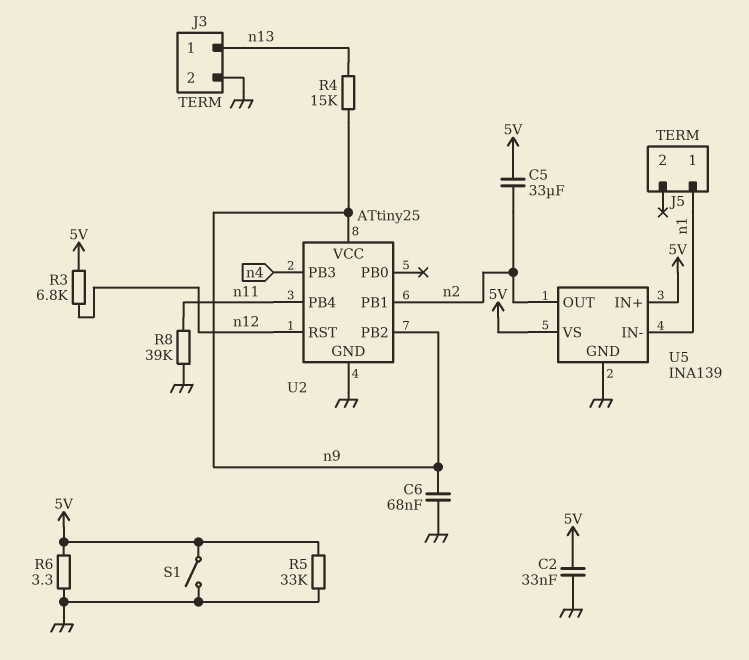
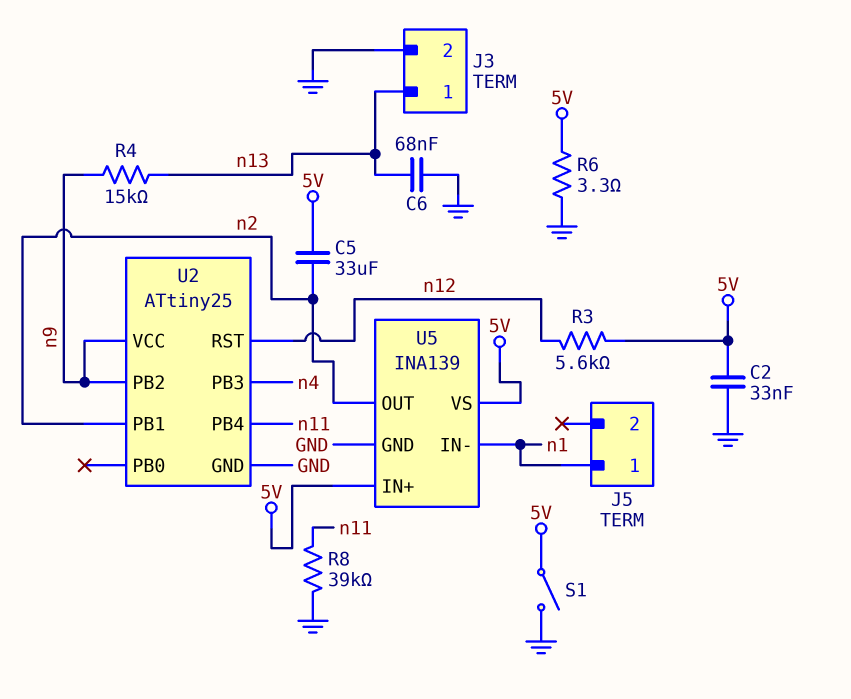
C6: 68nF (GND, n9) -> 68nF (GND, n13)
R3: 6.8k (5V, n12) -> 5.6k (5V, n12)
R5: 33k (5V, GND) -> none

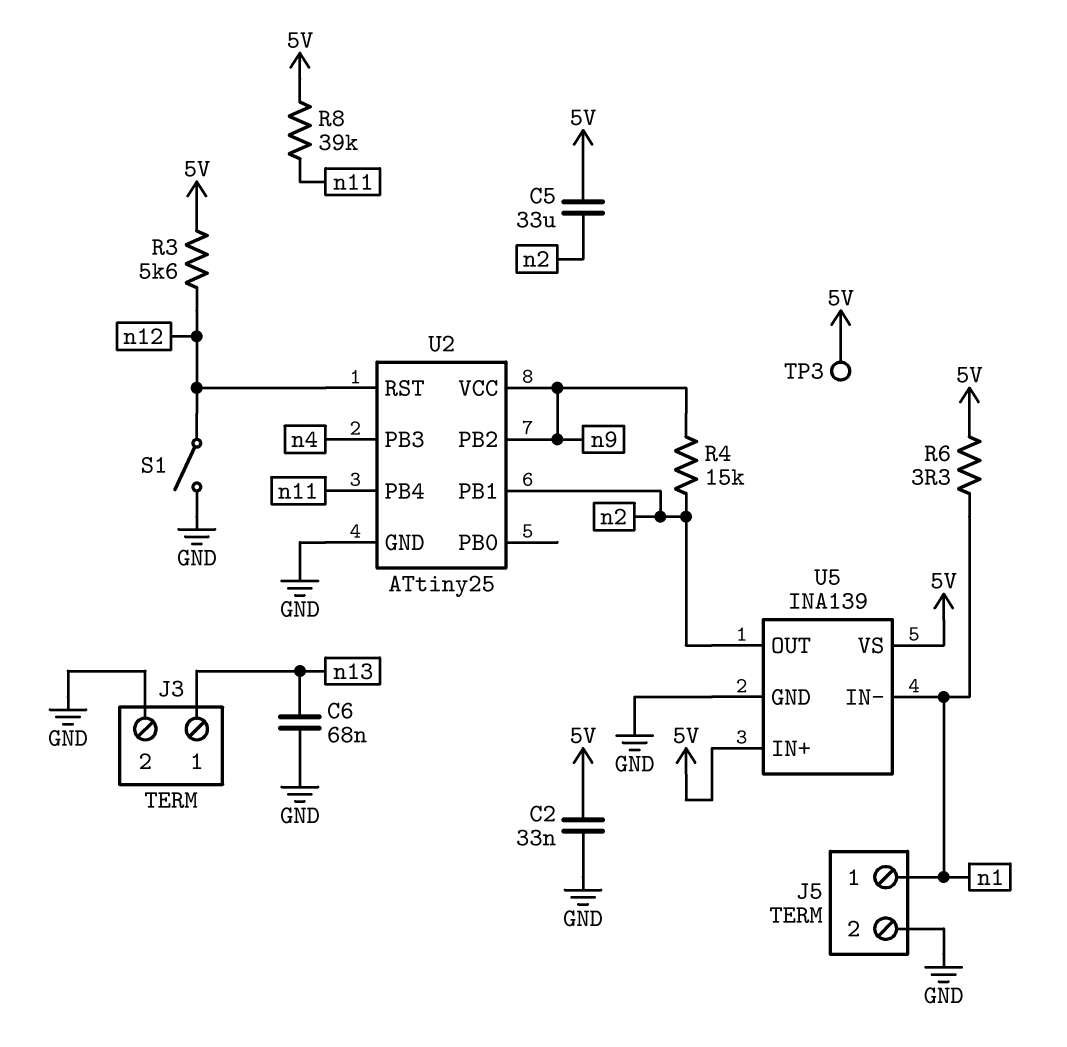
J5 pin 2: none -> GND
R4: 15k (n9, n13) -> 15k (n2, n9)
R6: 3.3 (5V, GND) -> 3.3 (5V, n1)
R8: 39k (GND, n11) -> 39k (5V, n11)
S1: switch (5V, GND) -> switch (GND, n12)
TP3: none -> test point (5V)

